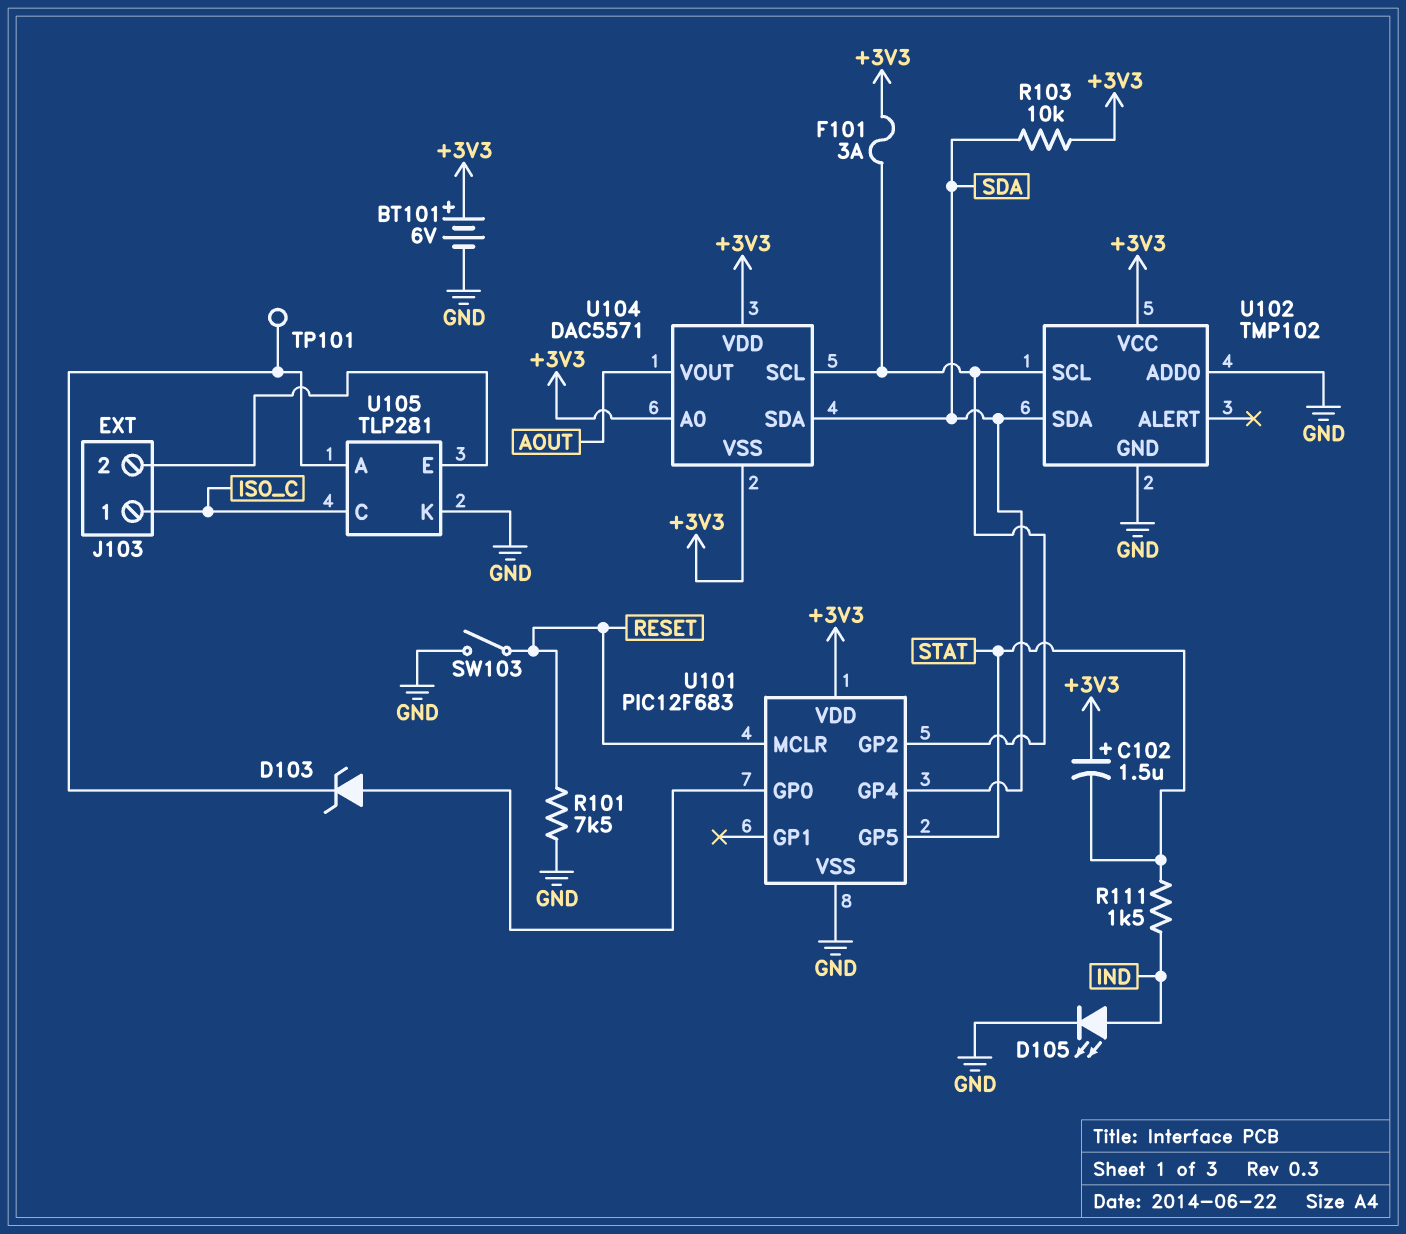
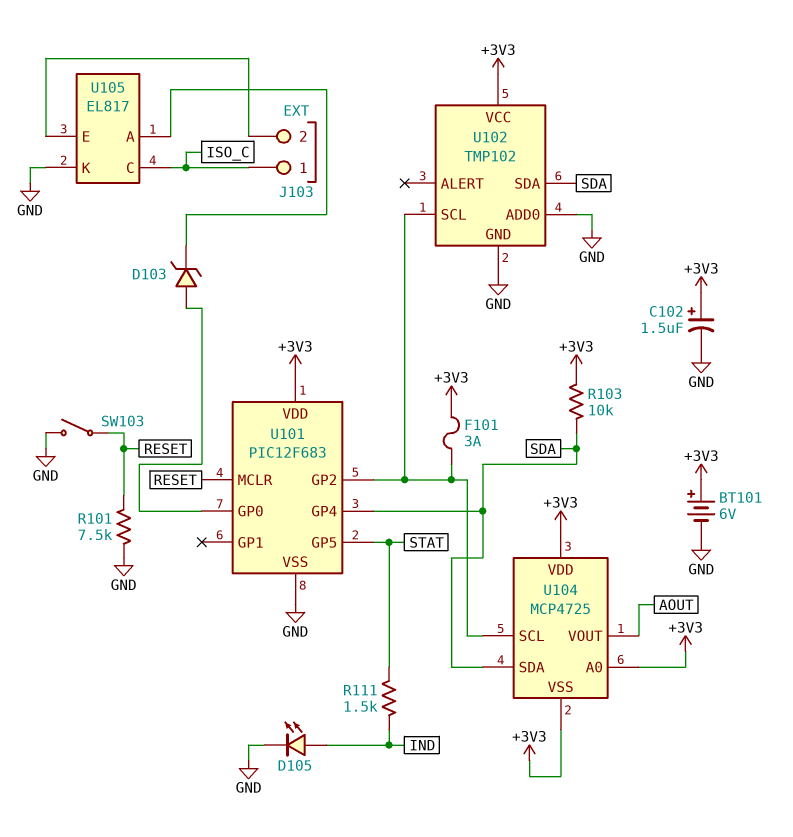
C102: 1.5uF (plus +3V3, minus STAT) -> 1.5uF (plus +3V3, minus GND)
TP101: test point (U105/A) -> none
U104: DAC5571 -> MCP4725
U105: TLP281 -> EL817

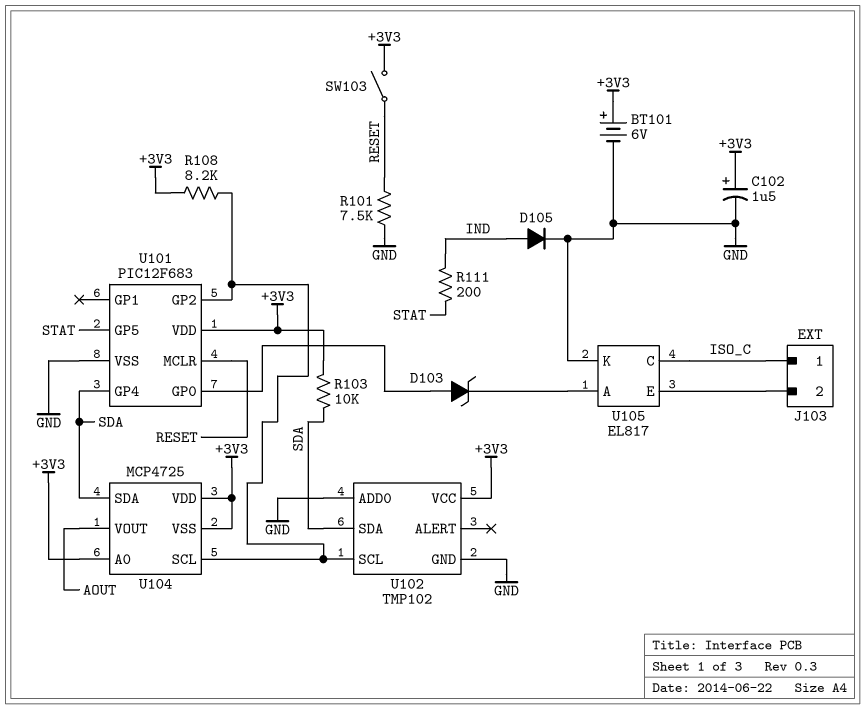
D105: LED (A IND, K GND) -> diode (A IND, K GND)
F101: 3A (+3V3, U101/GP2) -> none
R108: none -> 8.2k (+3V3, U101/GP2)
R111: 1.5k (IND, STAT) -> 200 (IND, STAT)
SW103: switch (GND, RESET) -> switch (+3V3, RESET)

